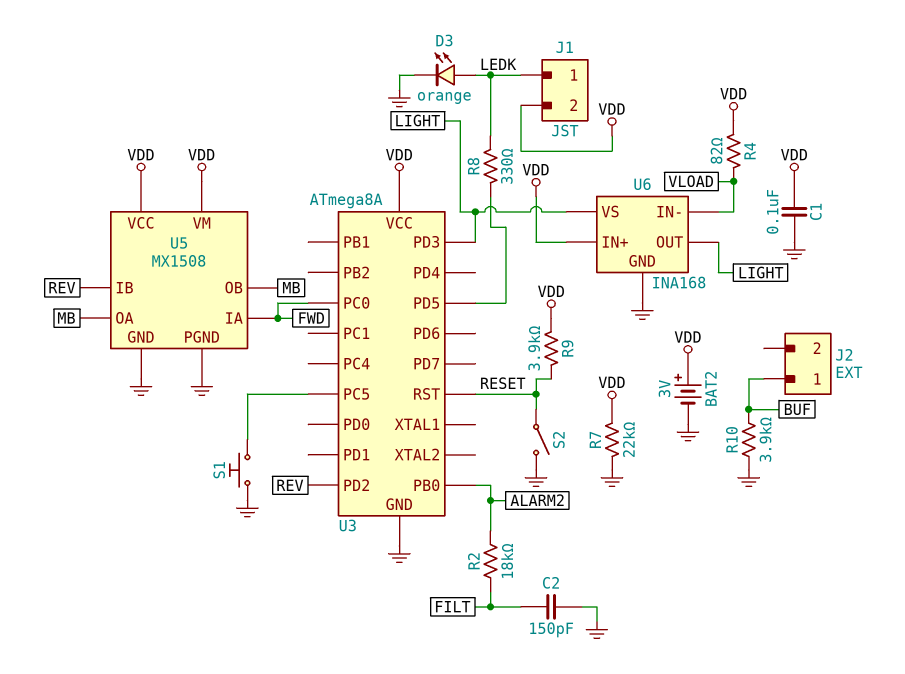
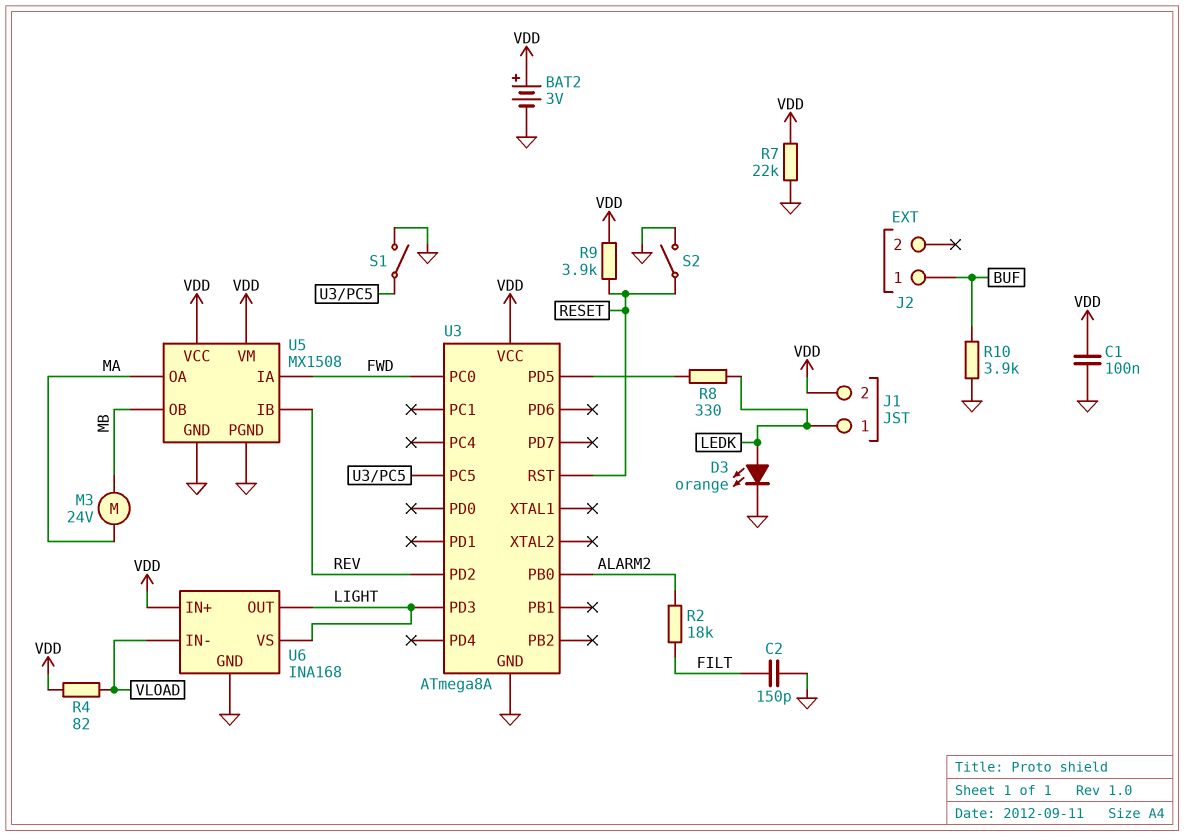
M3: none -> motor 24V (MA, MB)
S1: button (GND, U3/PC5) -> switch (GND, U3/PC5)
U5 pin OA: MB -> MA

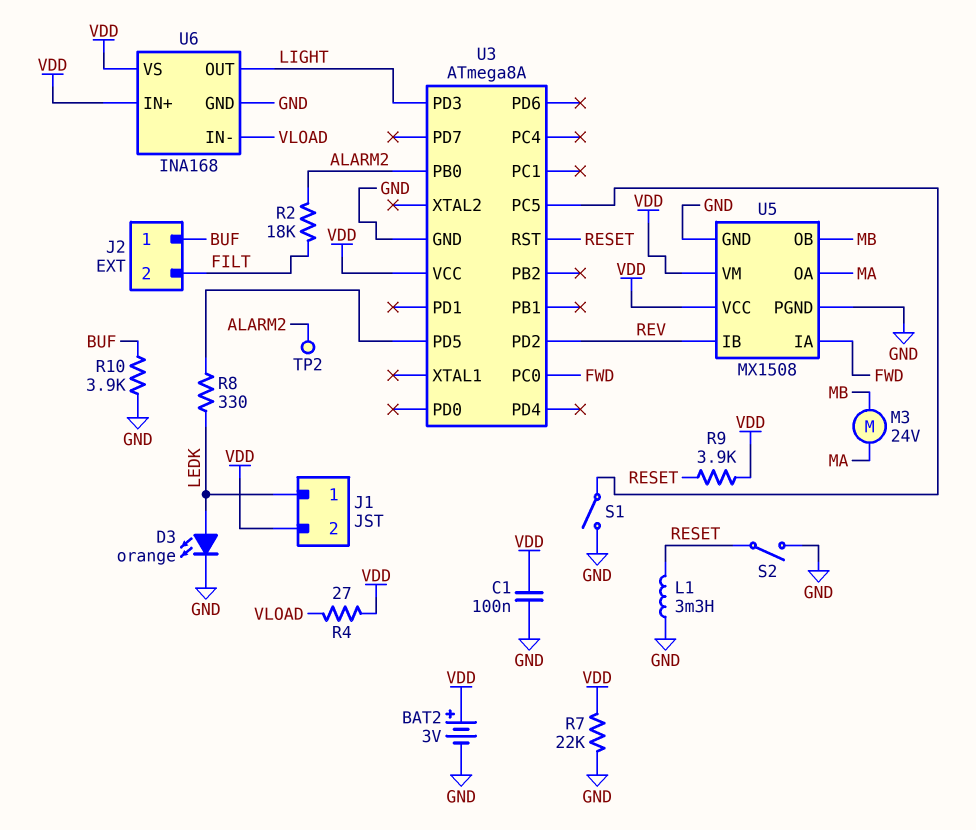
C2: 150pF (FILT, GND) -> none
J2 pin 2: none -> FILT
L1: none -> 3.3mH (GND, RESET)
R4: 82 (VDD, VLOAD) -> 27 (VDD, VLOAD)
TP2: none -> test point (ALARM2)
U6 pin VS: LIGHT -> VDD

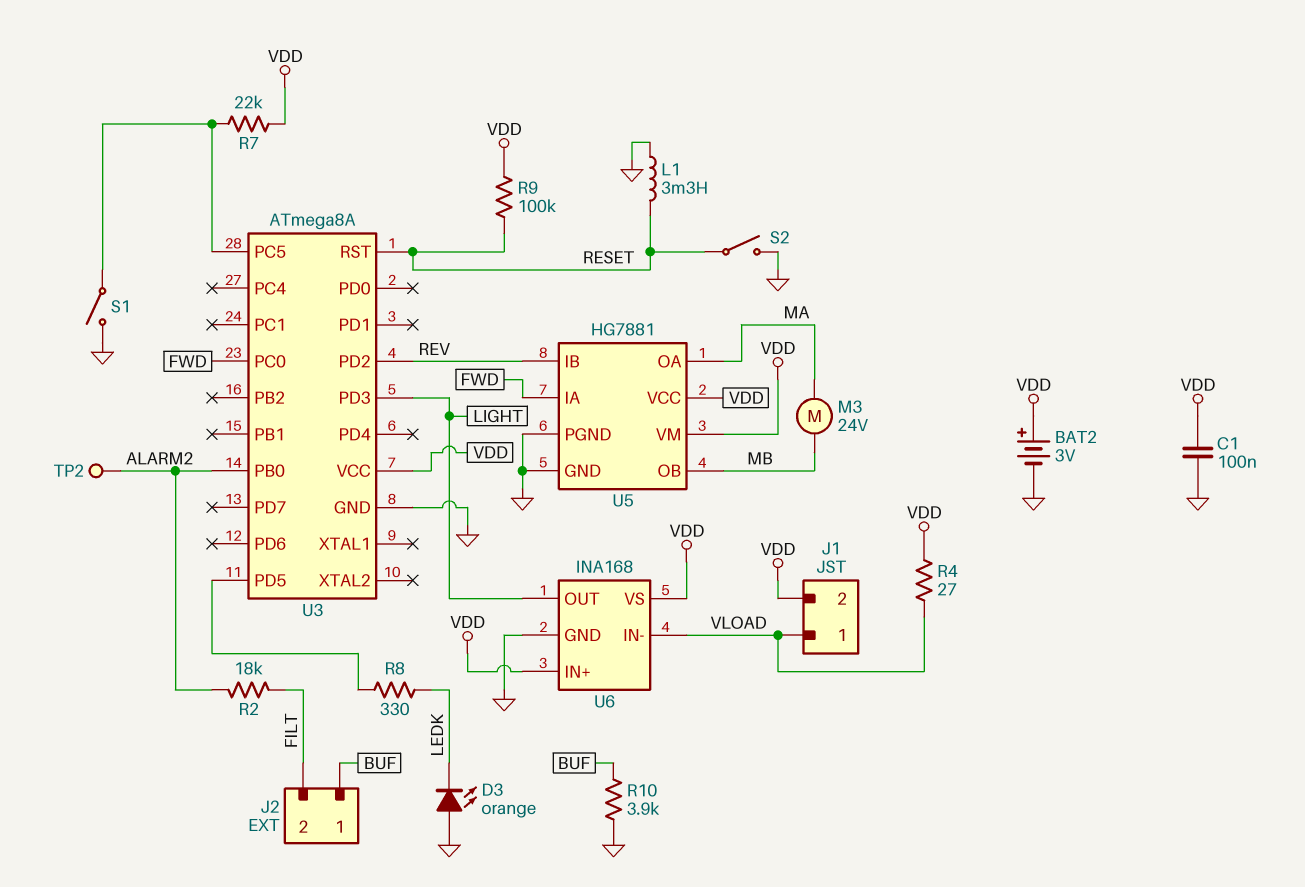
D3: LED orange (A LEDK, K GND) -> LED orange (A GND, K LEDK)
J1 pin 1: LEDK -> VLOAD
R7: 22k (GND, VDD) -> 22k (U3/PC5, VDD)
R9: 3.9k (RESET, VDD) -> 100k (RESET, VDD)
U5: MX1508 -> HG7881

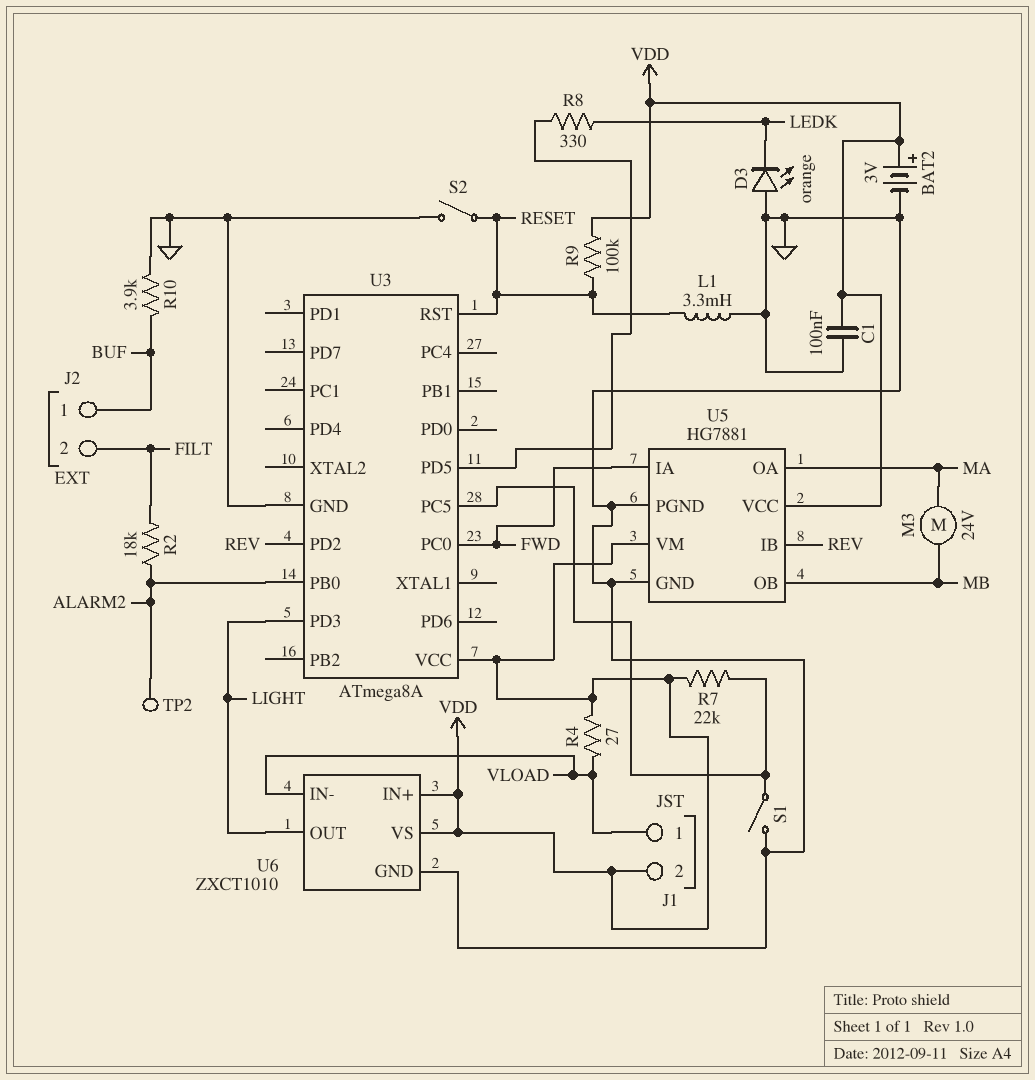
U6: INA168 -> ZXCT1010

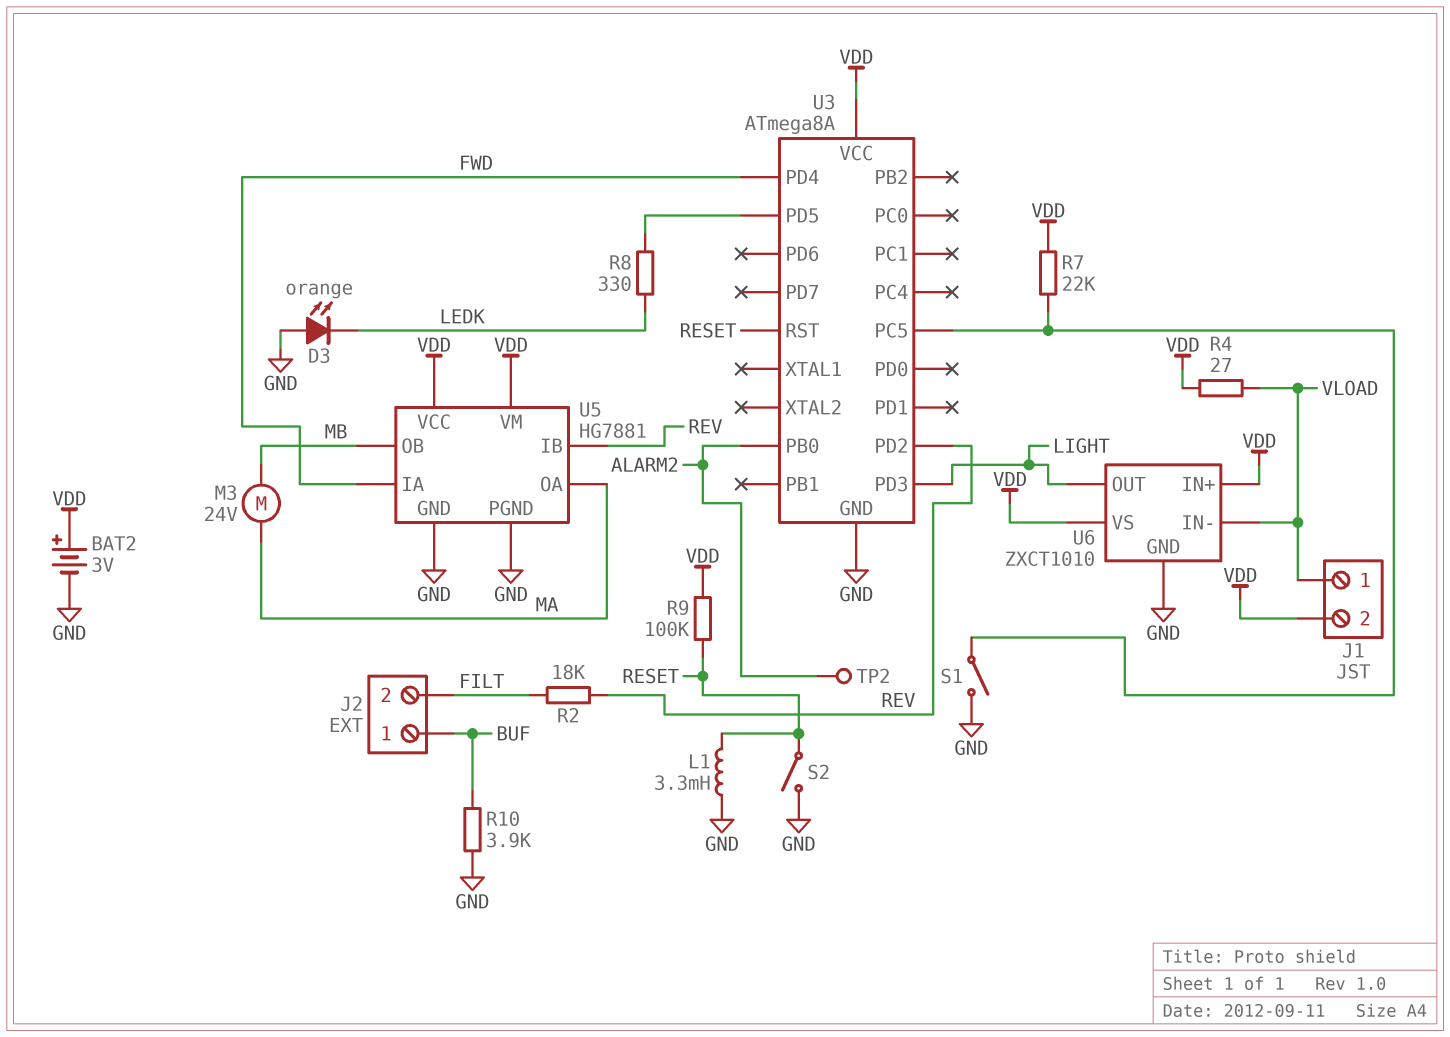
C1: 100nF (GND, VDD) -> none
R2: 18k (ALARM2, FILT) -> 18k (FILT, REV)
U3 pin PC0: FWD -> none
U3 pin PD4: none -> FWD

